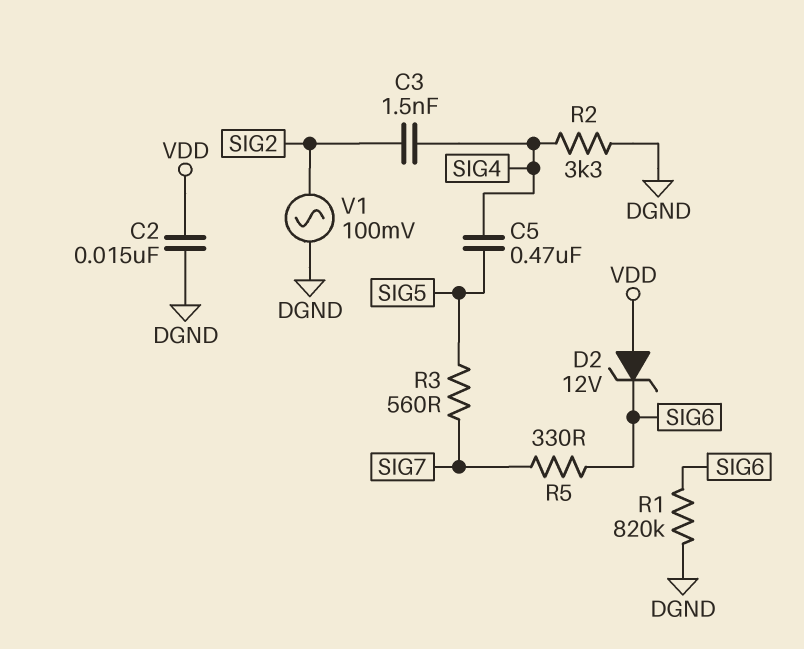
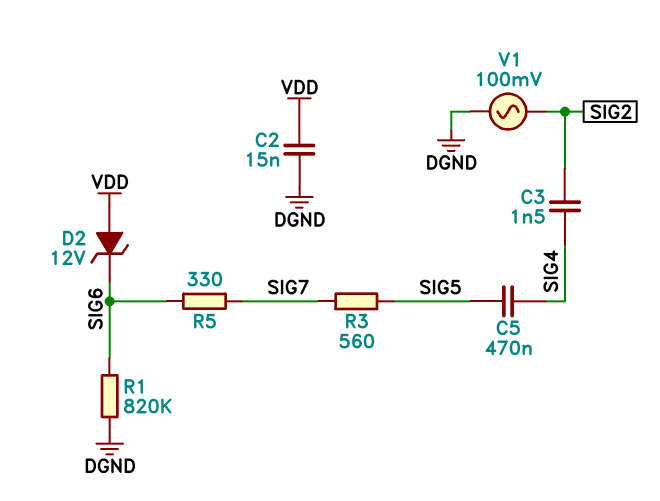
R2: 3.3k (DGND, SIG4) -> none

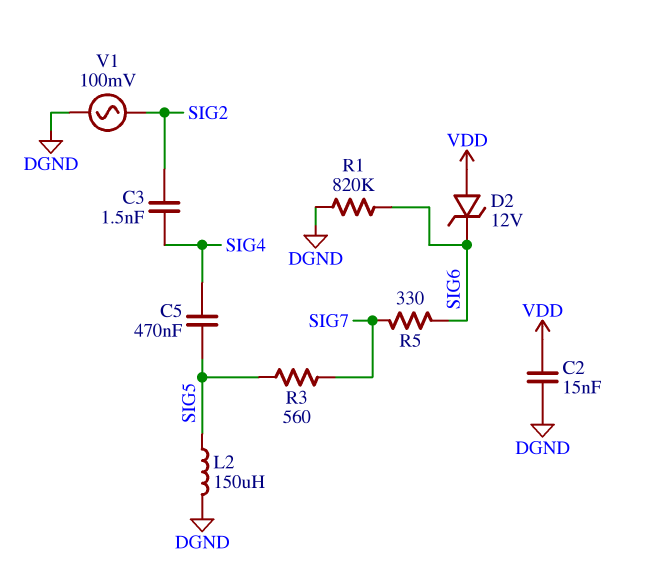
L2: none -> 150uH (DGND, SIG5)

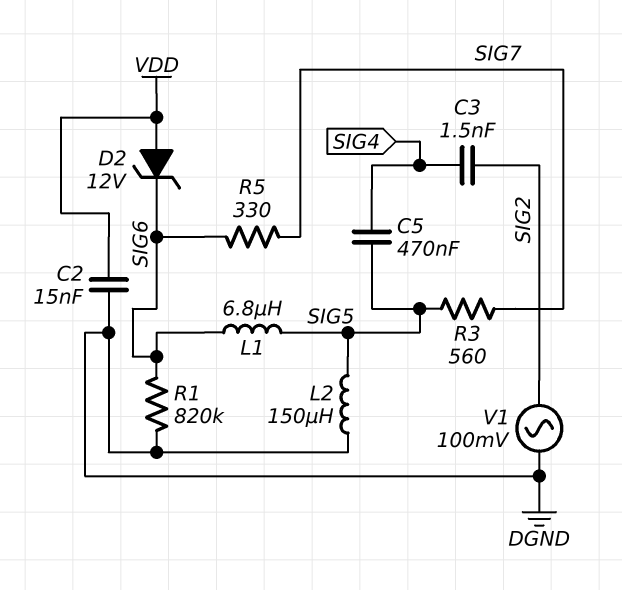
L1: none -> 6.8uH (SIG5, SIG6)

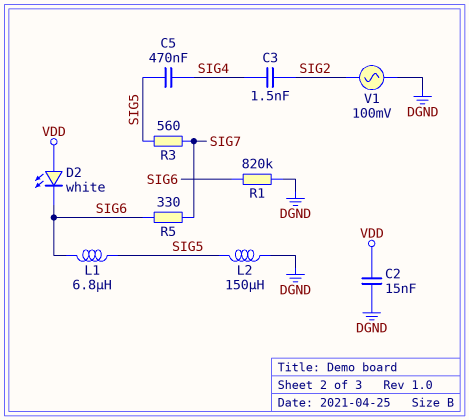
D2: zener 12V (A VDD, K SIG6) -> LED white (A VDD, K SIG6)

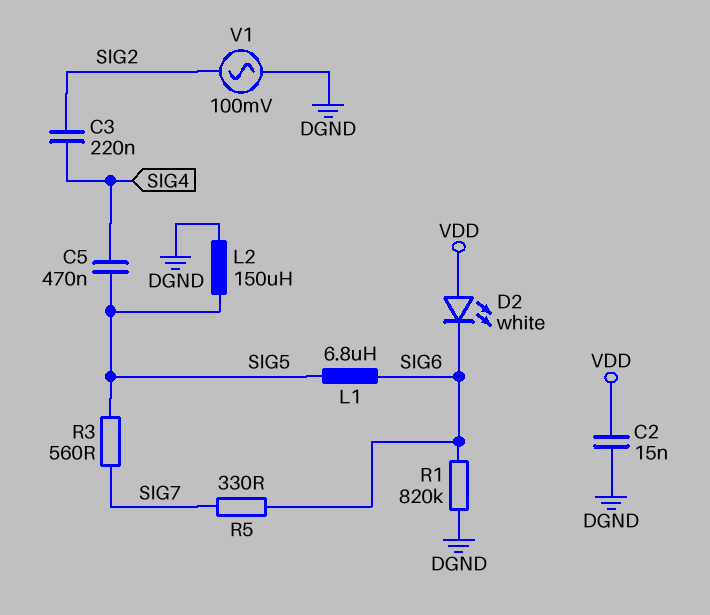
C3: 1.5nF (SIG2, SIG4) -> 220nF (SIG2, SIG4)

